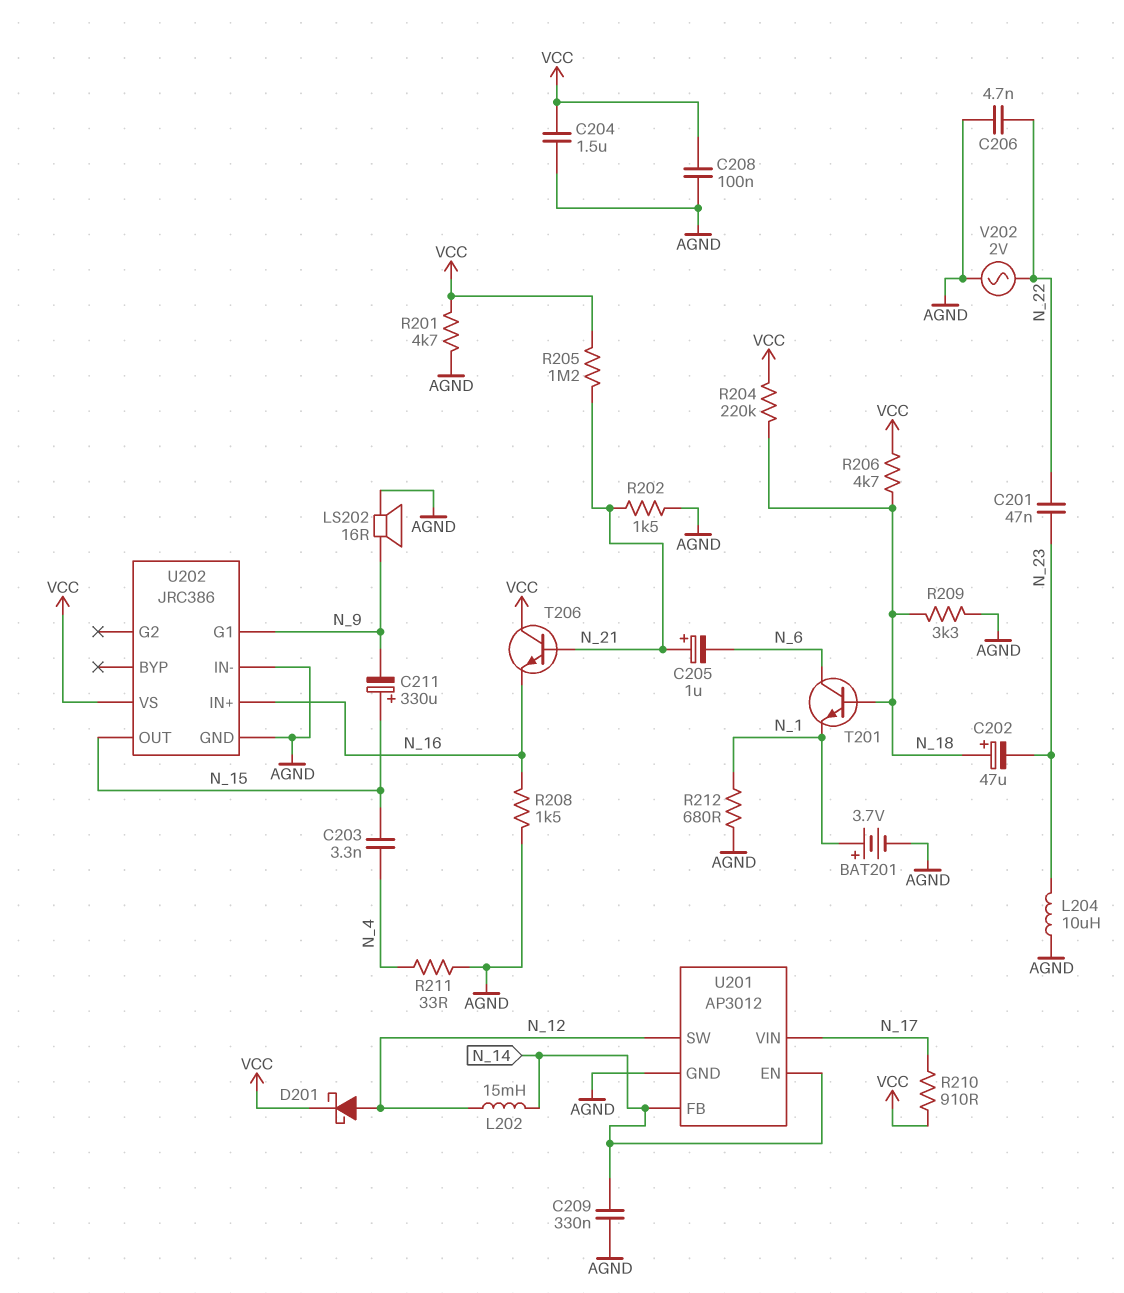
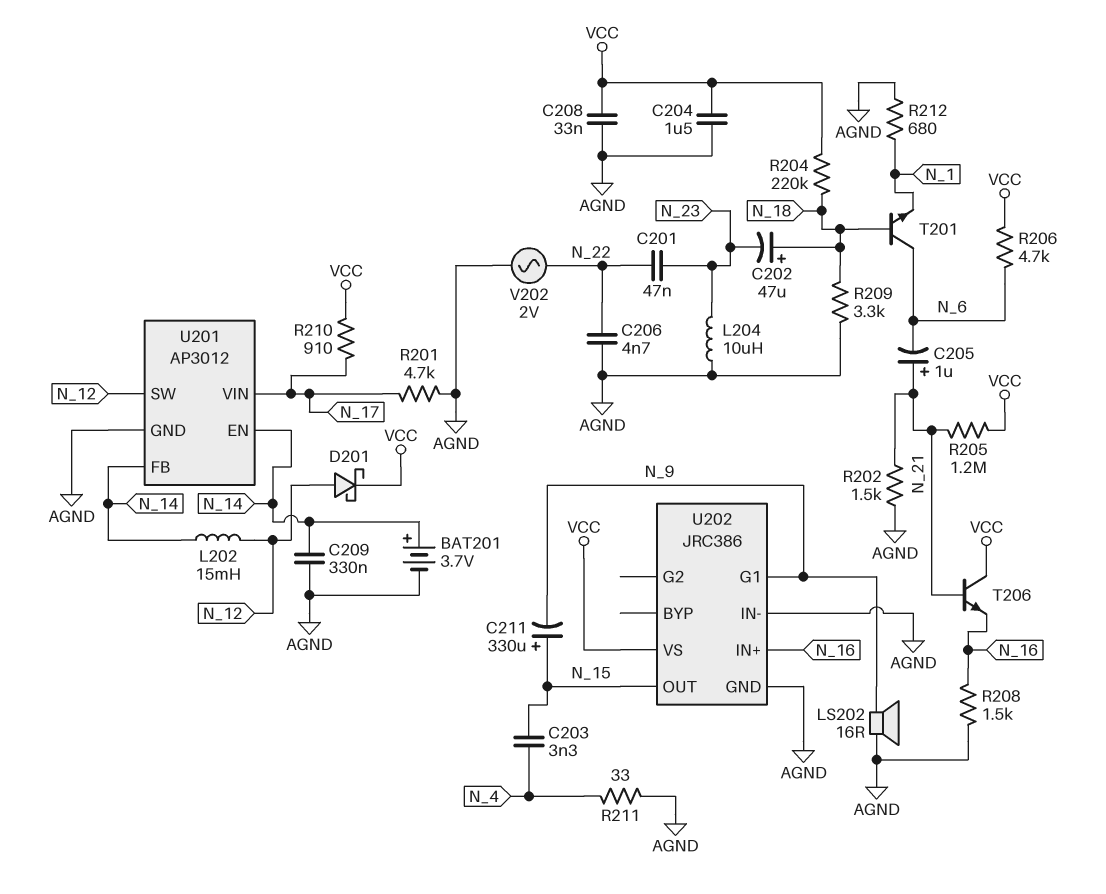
BAT201: 3.7V (plus N_1, minus AGND) -> 3.7V (plus N_14, minus AGND)
C208: 100nF (AGND, VCC) -> 33nF (AGND, VCC)
R201: 4.7k (AGND, VCC) -> 4.7k (AGND, N_17)
R206: 4.7k (N_18, VCC) -> 4.7k (N_6, VCC)

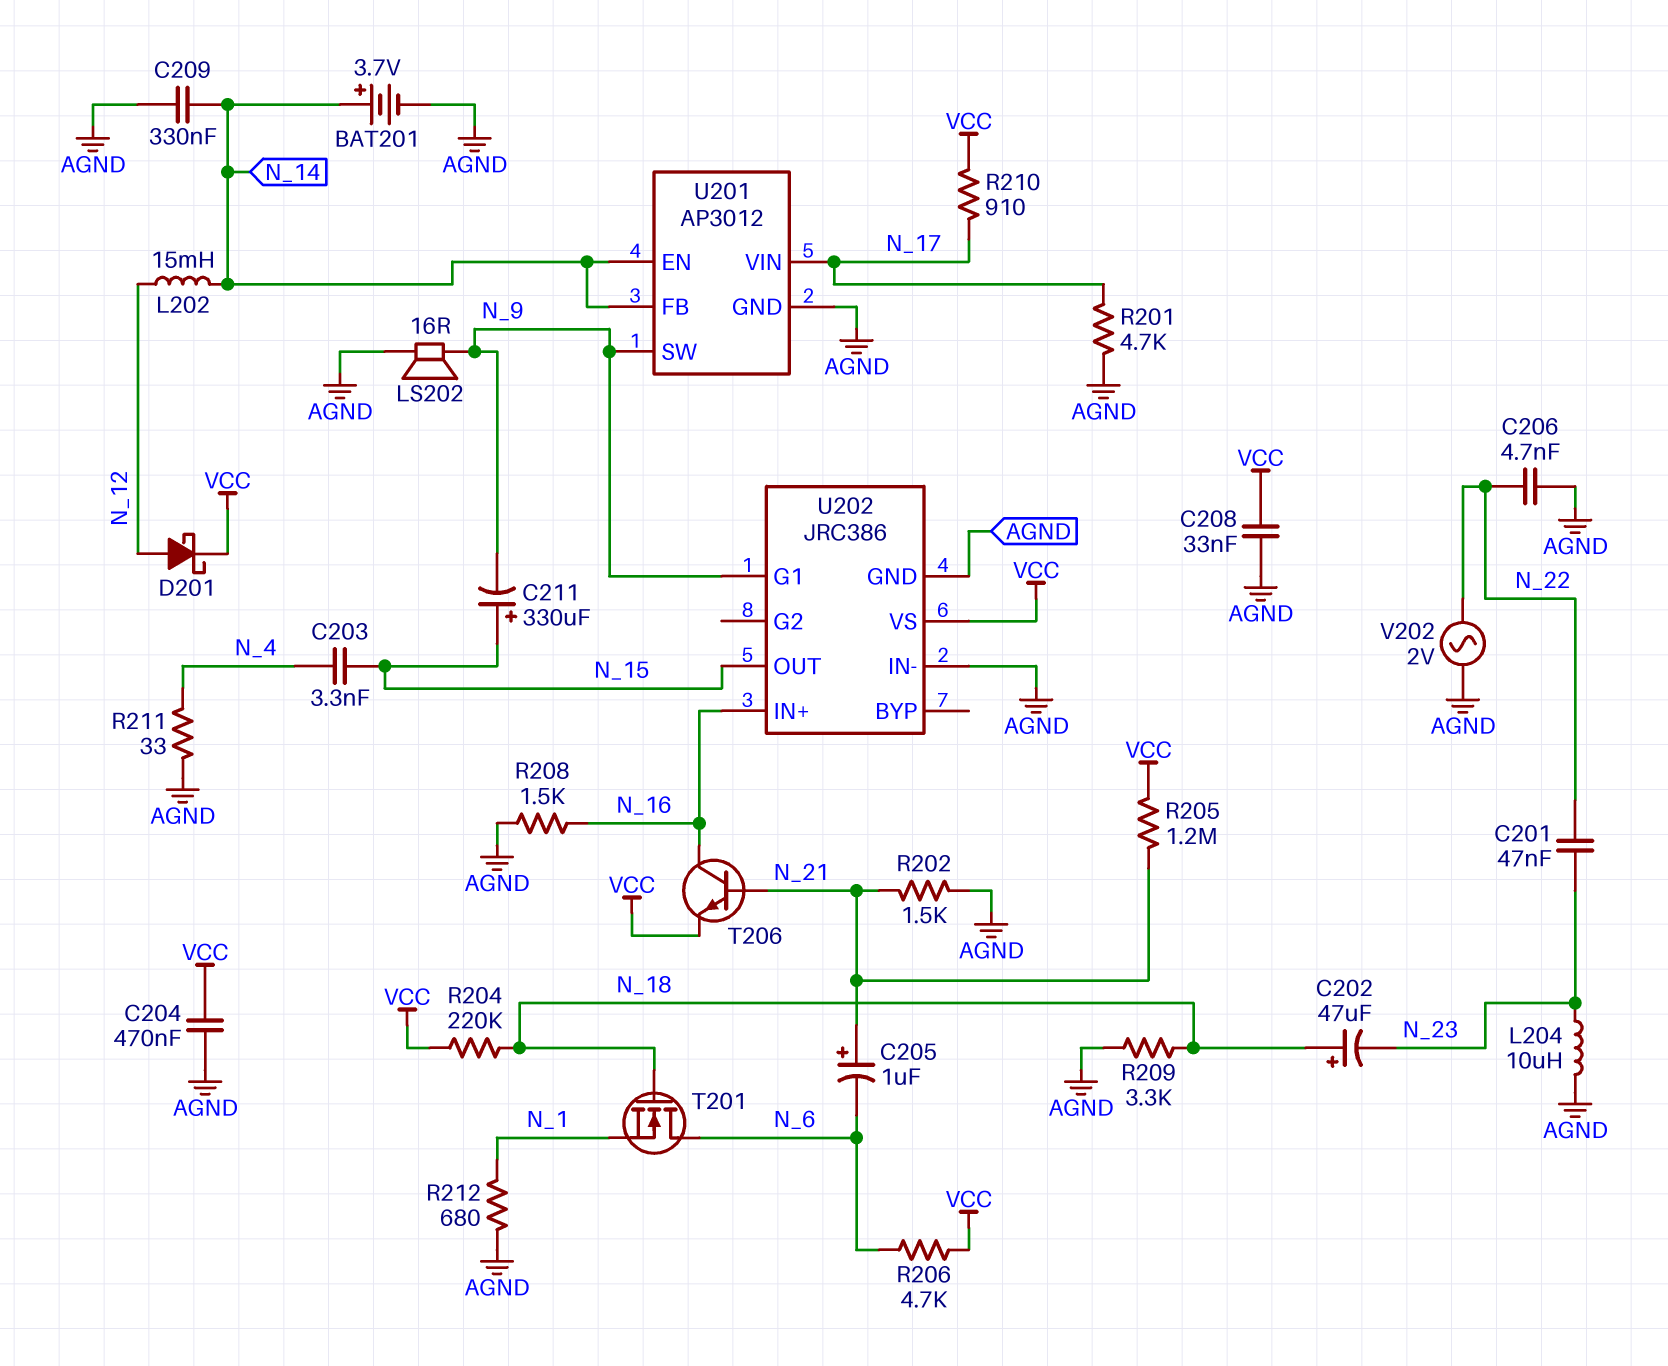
C204: 1.5uF (AGND, VCC) -> 470nF (AGND, VCC)
T201: NPN (B N_18, C N_6, E N_1) -> NMOS (G N_18, D N_6, S N_1)
T206: NPN (B N_21, C VCC, E N_16) -> NPN (B N_21, C N_16, E VCC)
U201 pin SW: N_12 -> N_9

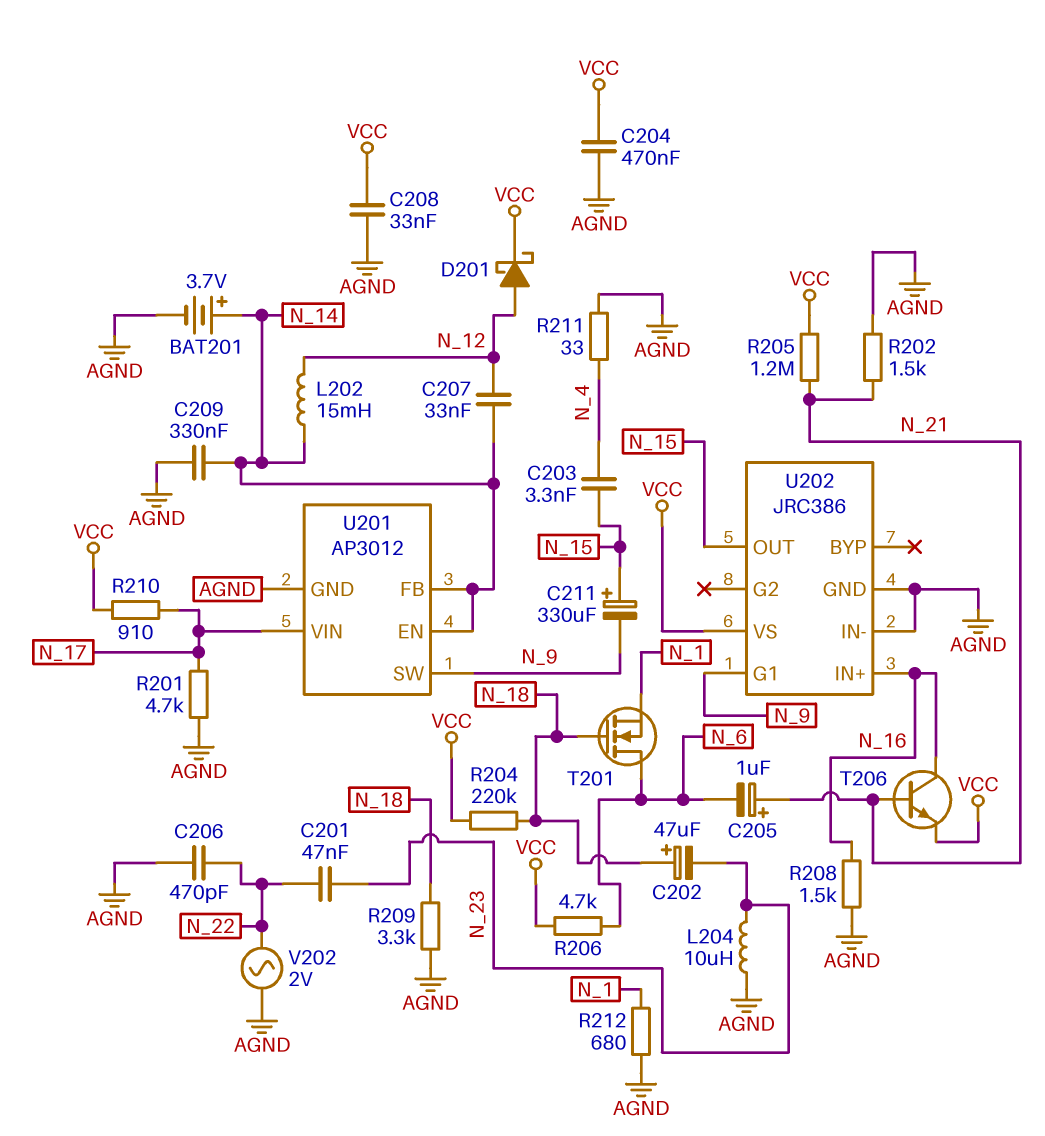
C206: 4.7nF (AGND, N_22) -> 470pF (AGND, N_22)
C207: none -> 33nF (N_12, N_14)
LS202: speaker 16R (AGND, N_9) -> none

